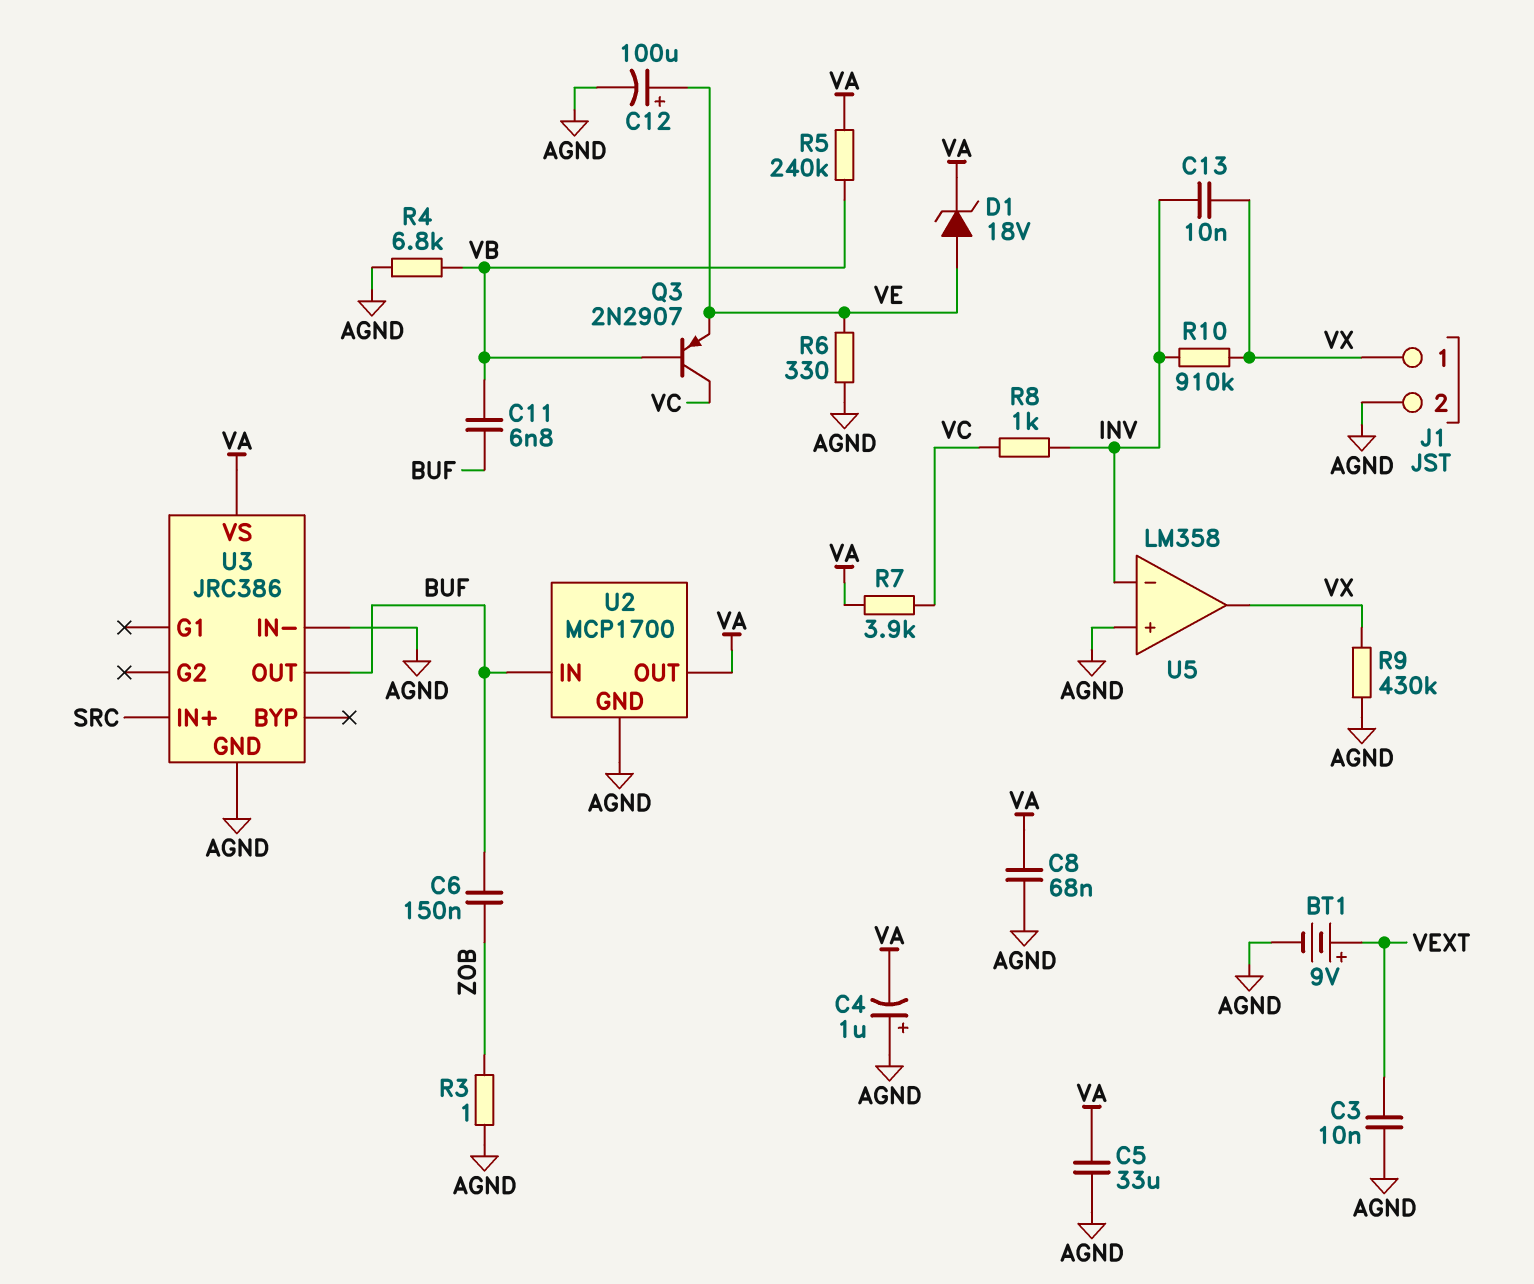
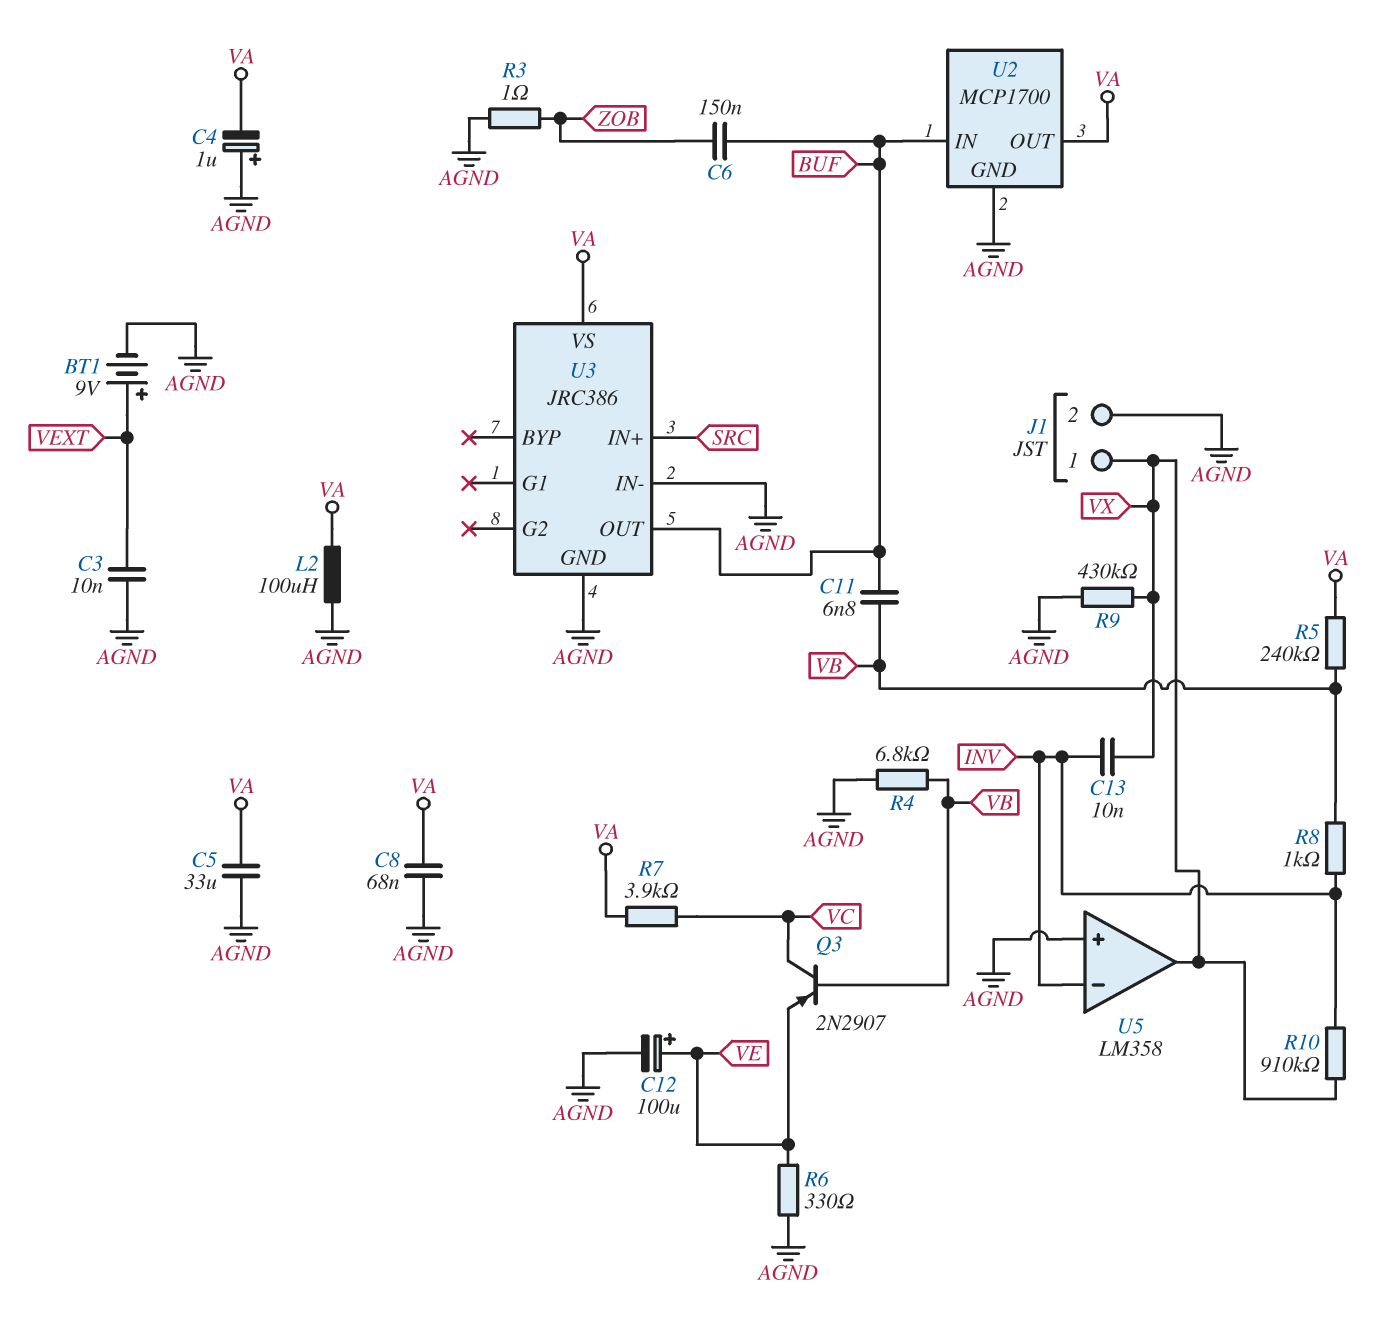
D1: zener 18V (A VE, K VA) -> none
L2: none -> 100uH (AGND, VA)
R8: 1k (INV, VC) -> 1k (INV, VB)

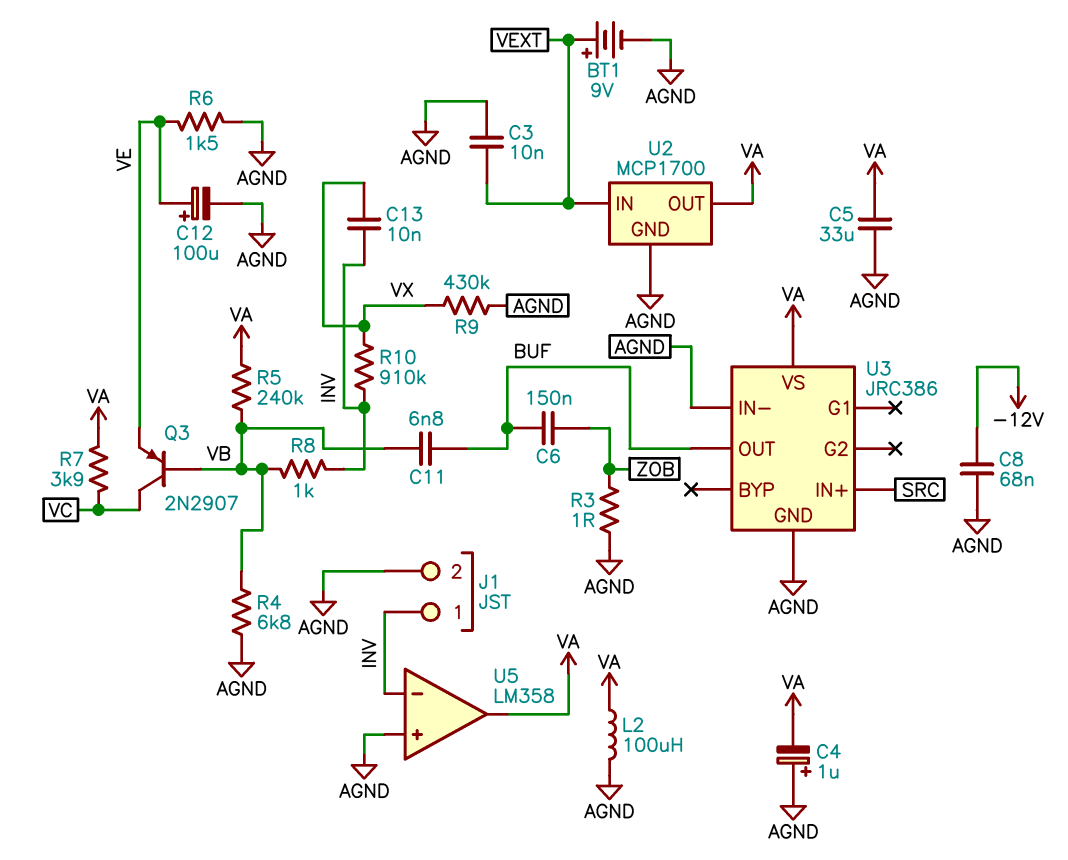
C8: 68nF (AGND, VA) -> 68nF (-12V, AGND)
J1 pin 1: VX -> INV
R6: 330 (AGND, VE) -> 1.5k (AGND, VE)
U2 pin IN: BUF -> VEXT
U5 pin out: VX -> VA

